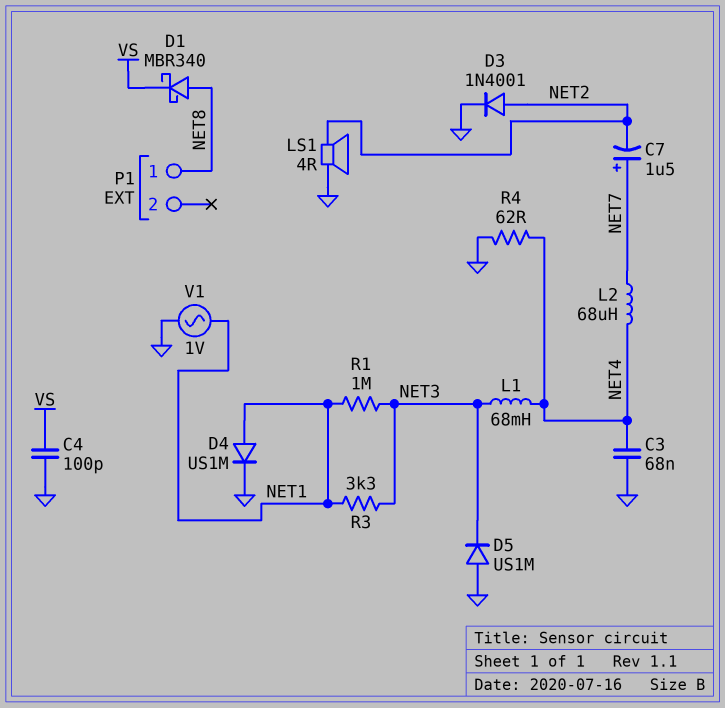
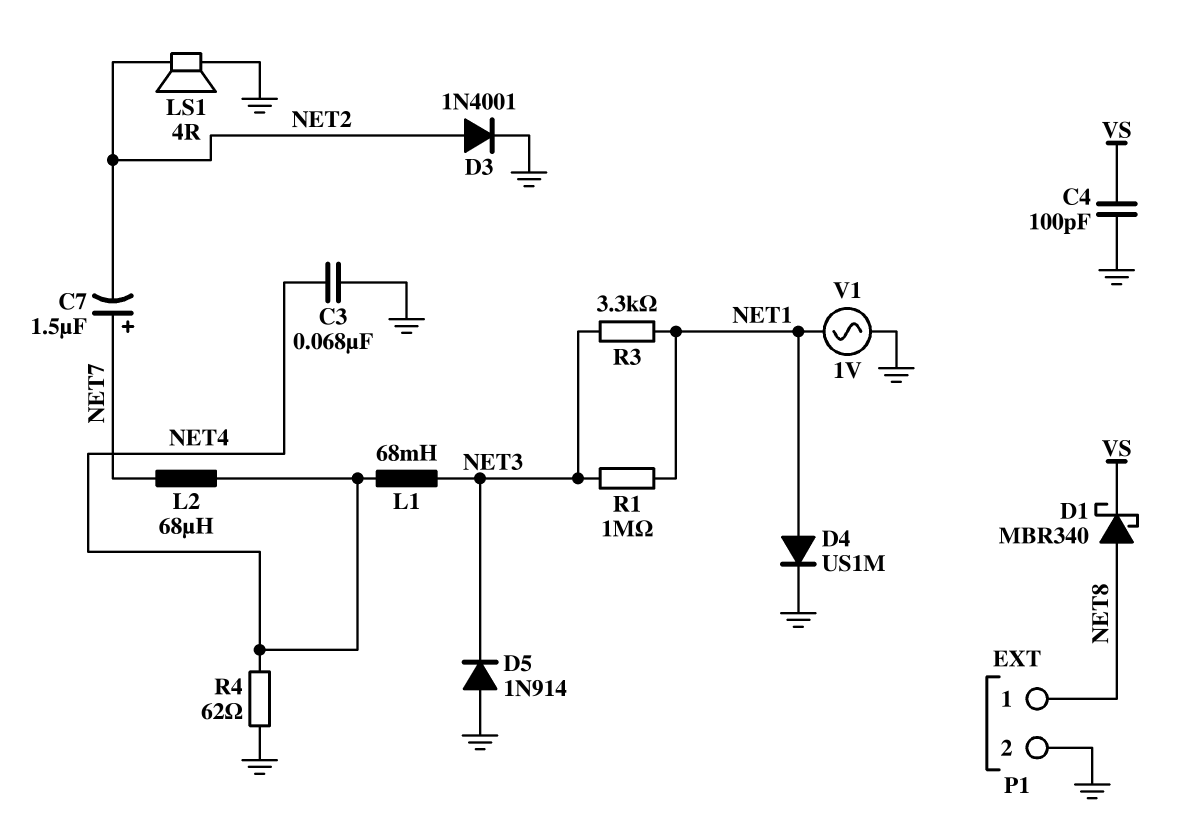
D5: diode US1M (A GND, K NET3) -> diode 1N914 (A GND, K NET3)
P1 pin 2: none -> GND

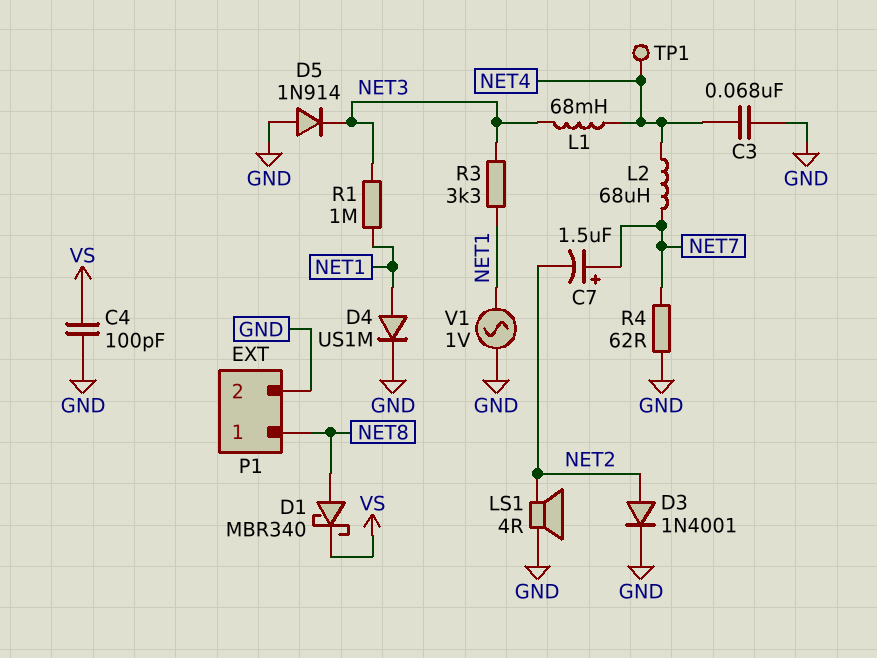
R4: 62 (GND, NET4) -> 62 (GND, NET7)
TP1: none -> test point (NET4)

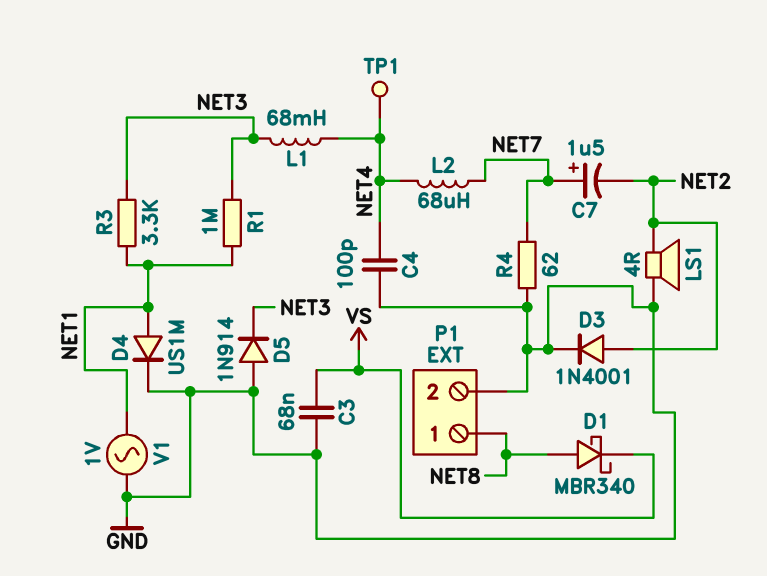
C3: 68nF (GND, NET4) -> 68nF (GND, VS)
C4: 100pF (GND, VS) -> 100pF (GND, NET4)

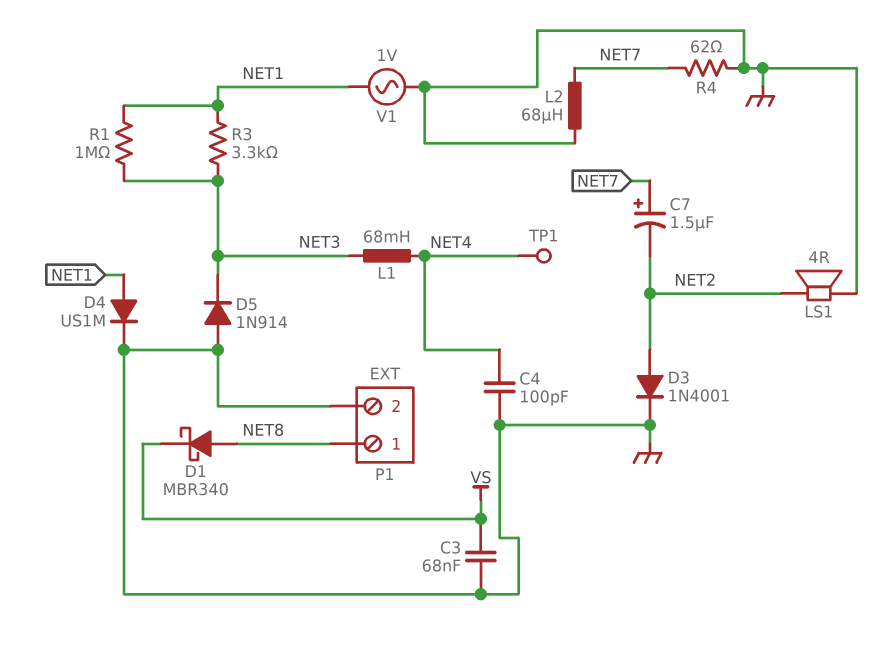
L2: 68uH (NET4, NET7) -> 68uH (GND, NET7)

